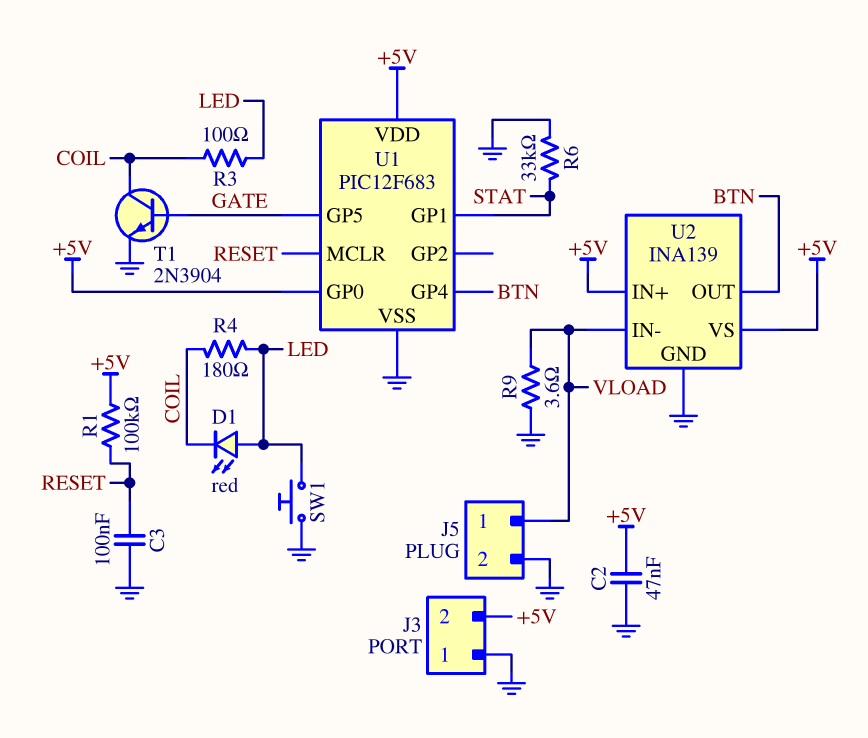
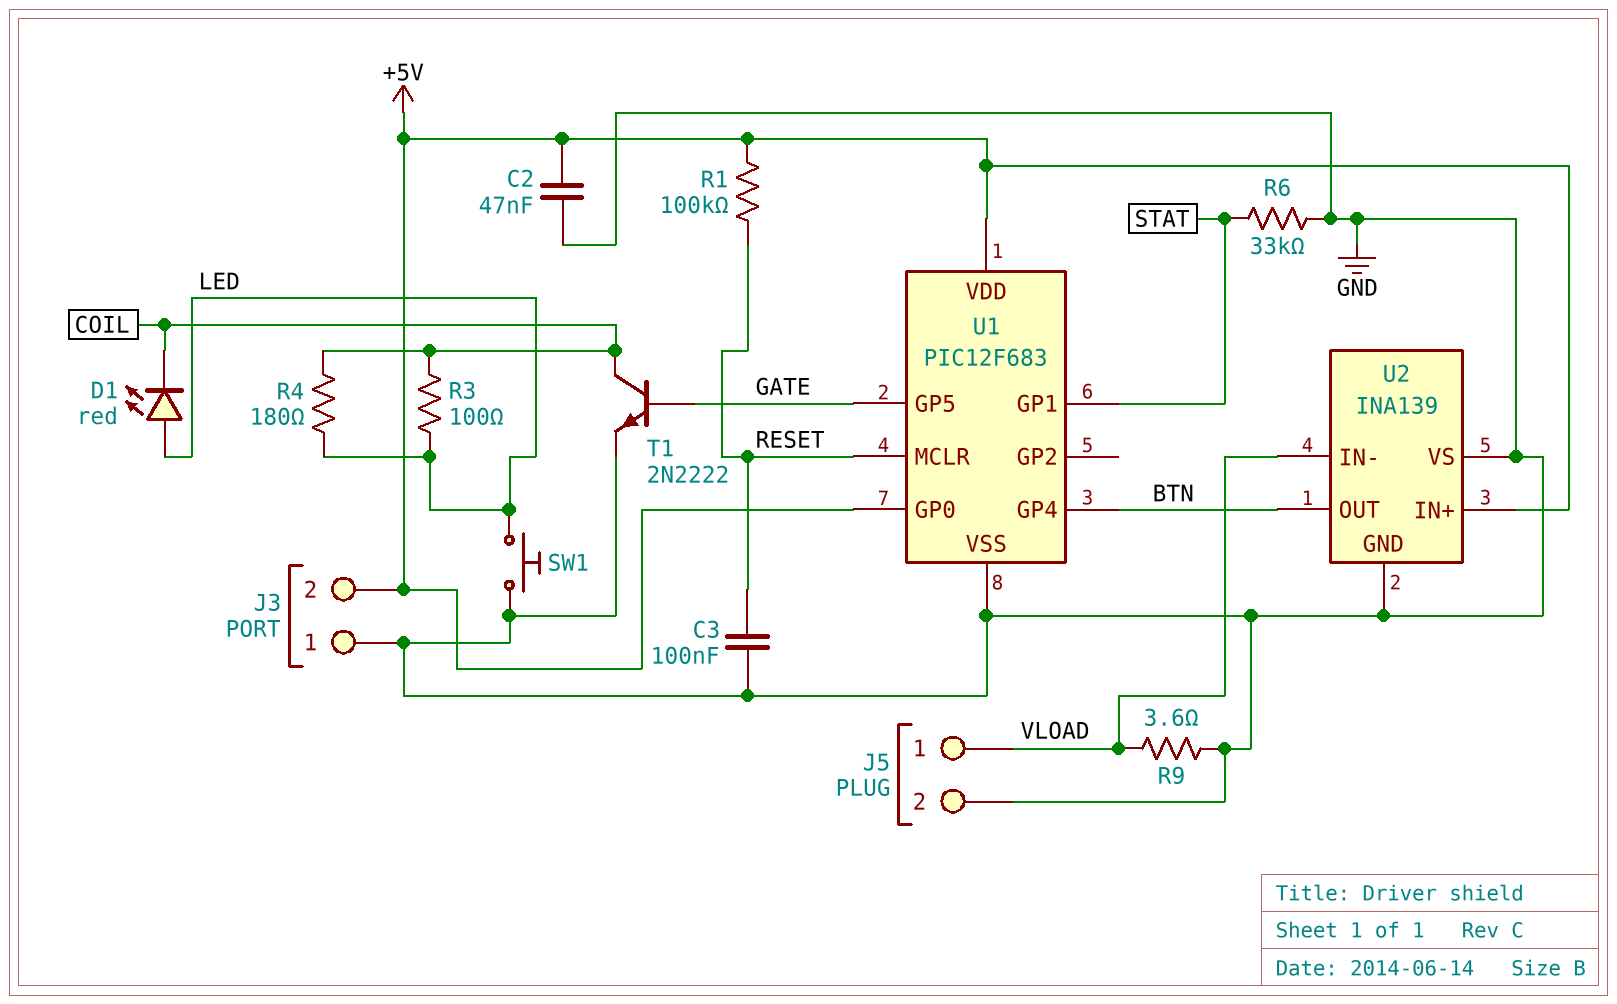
T1: NPN 2N3904 (B GATE, C COIL, E GND) -> NPN 2N2222 (B GATE, C COIL, E GND)
U2 pin VS: +5V -> GND

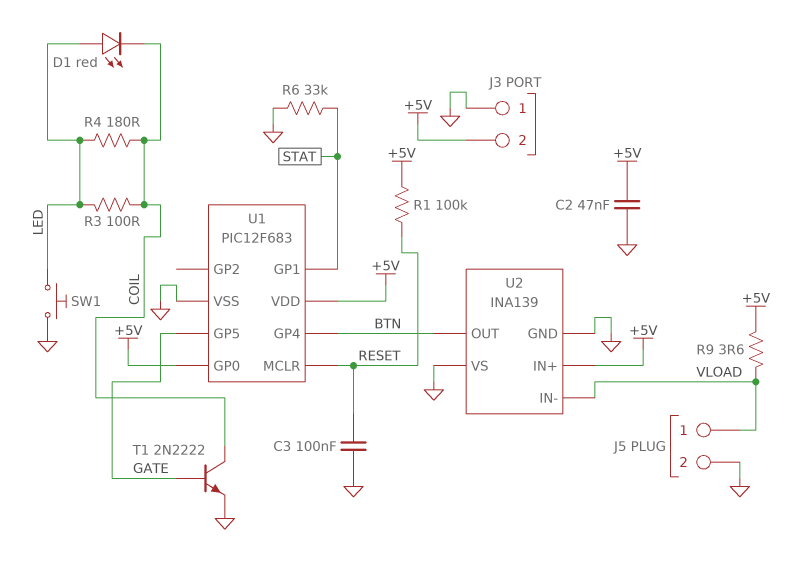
R9: 3.6 (GND, VLOAD) -> 3.6 (+5V, VLOAD)

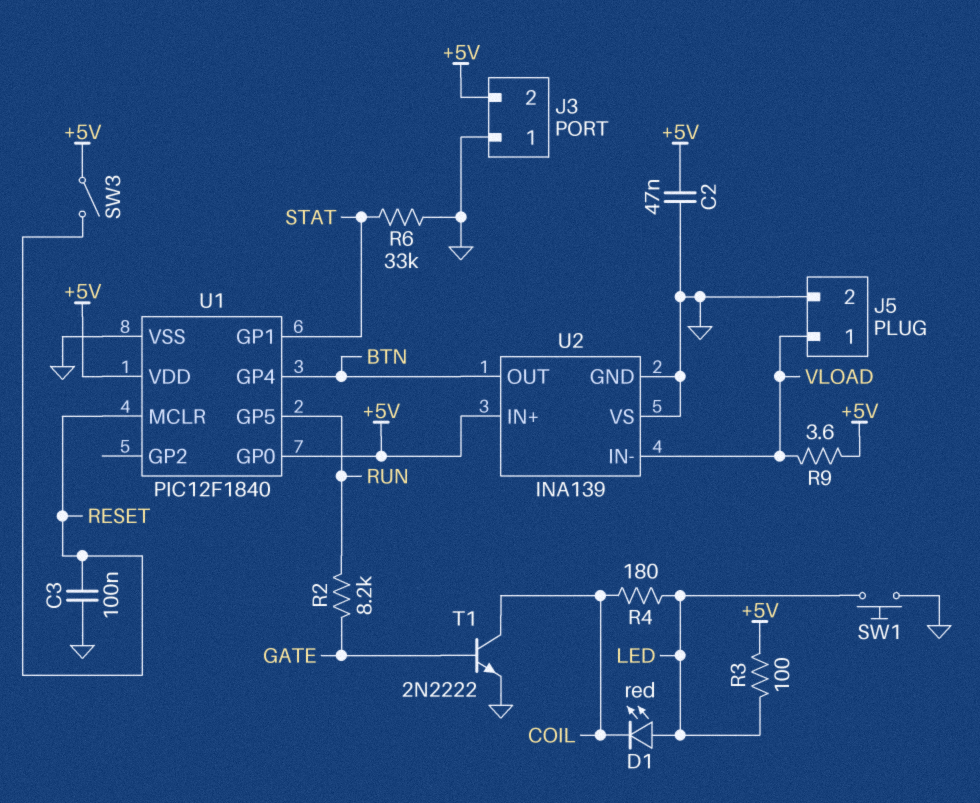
R1: 100k (+5V, RESET) -> none
R2: none -> 8.2k (GATE, RUN)
R3: 100 (COIL, LED) -> 100 (+5V, LED)
SW3: none -> switch (+5V, RESET)
U1: PIC12F683 -> PIC12F1840
U1 pin GP5: GATE -> RUN

